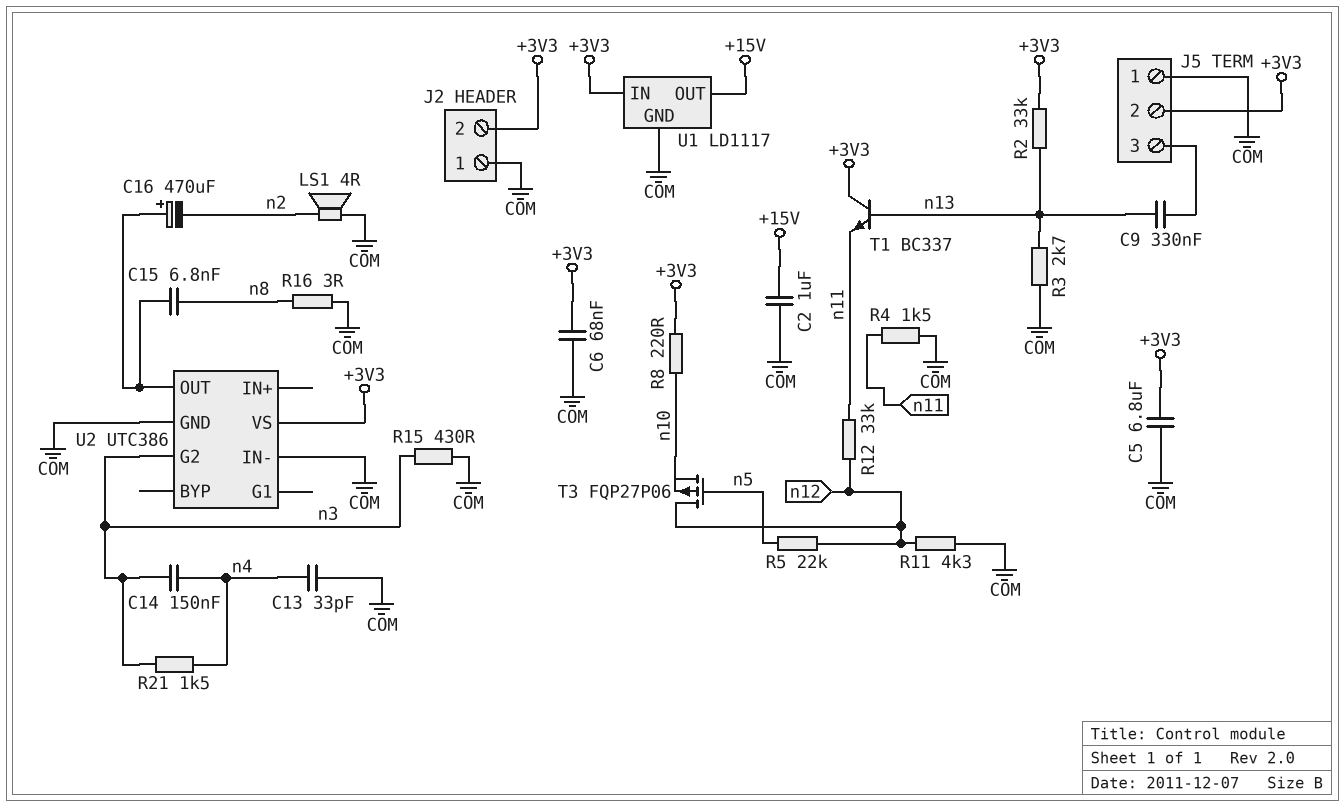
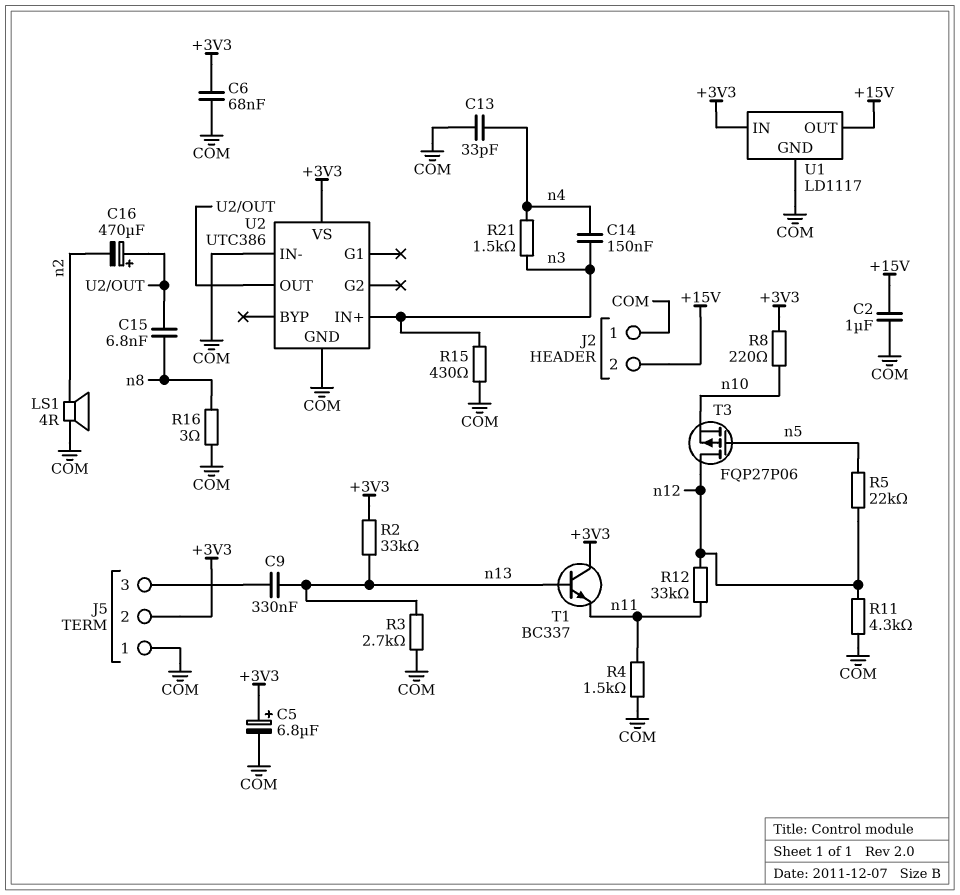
C5: 6.8uF (+3V3, COM) -> 6.8uF (plus +3V3, minus COM)
J2 pin 2: +3V3 -> +15V
U2 pin G2: n3 -> none
U2 pin IN+: none -> n3

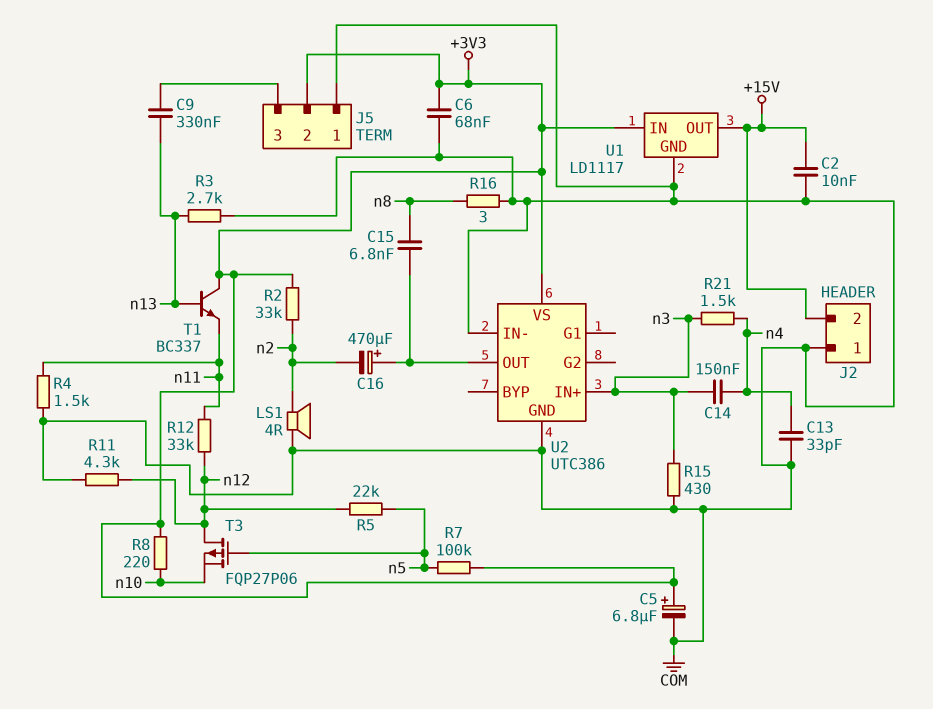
C2: 1uF (+15V, COM) -> 10nF (+15V, COM)
R2: 33k (+3V3, n13) -> 33k (+3V3, n2)
R7: none -> 100k (+3V3, n5)

